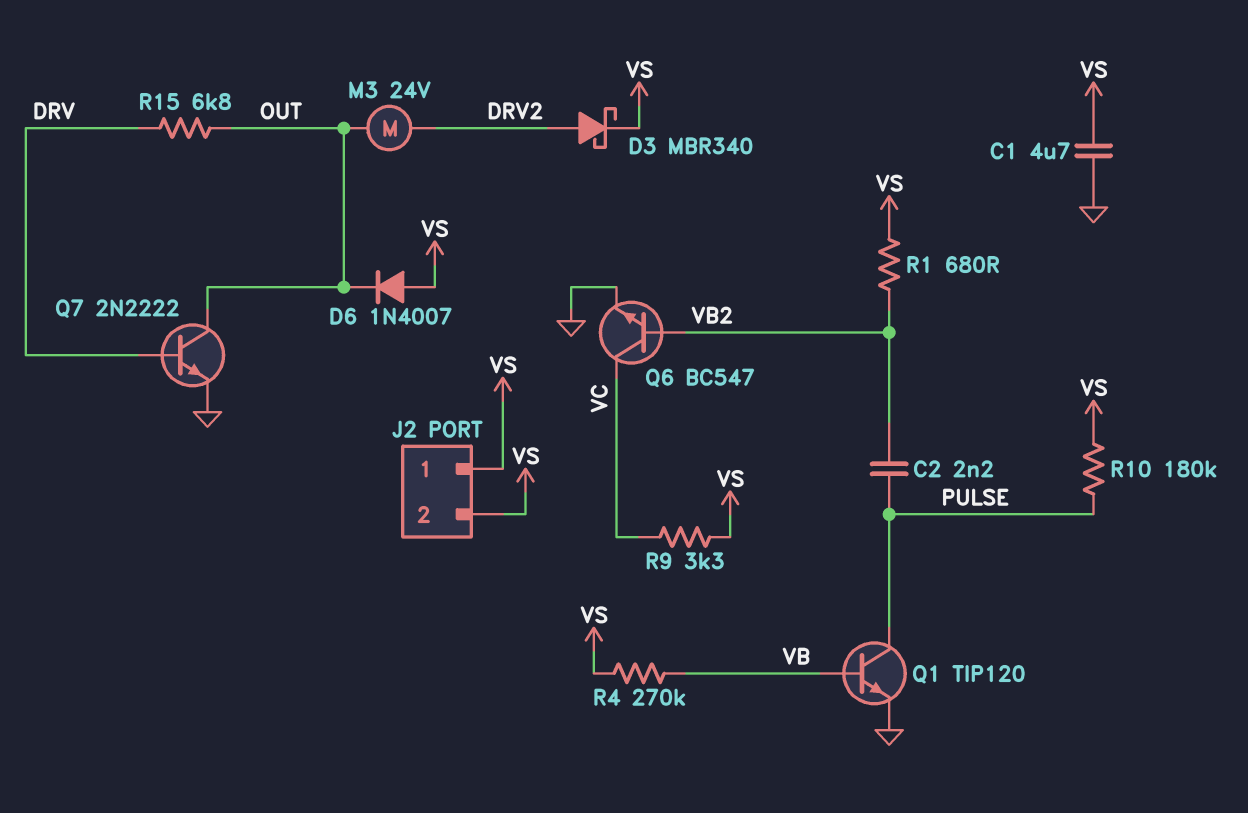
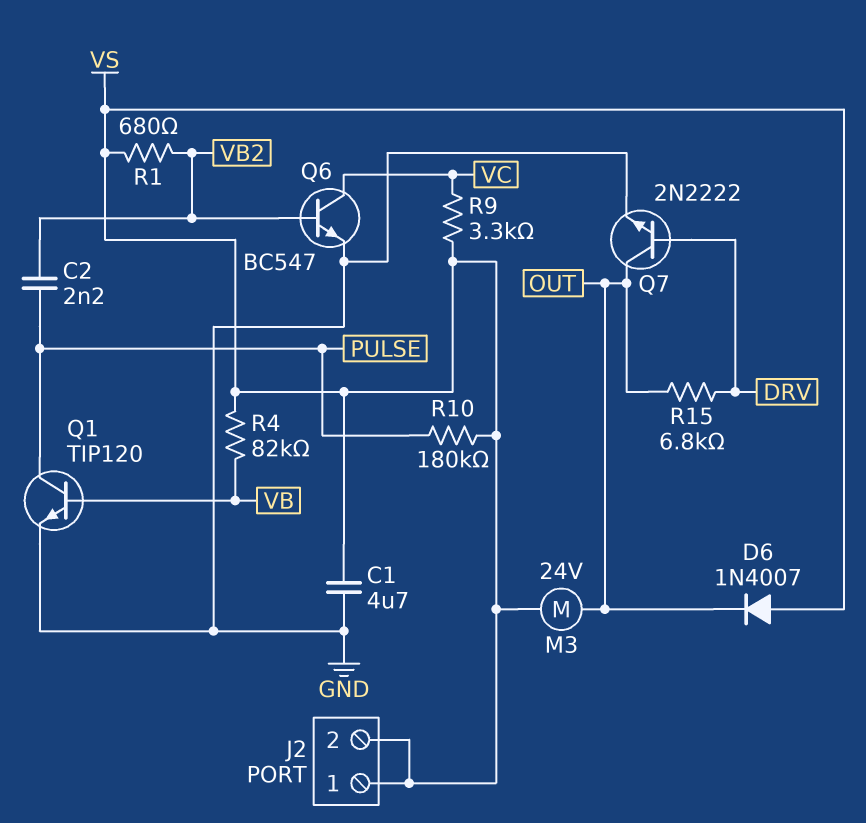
D3: schottky MBR340 (A DRV2, K VS) -> none
M3: motor 24V (DRV2, OUT) -> motor 24V (OUT, VS)
R4: 270k (VB, VS) -> 82k (VB, VS)

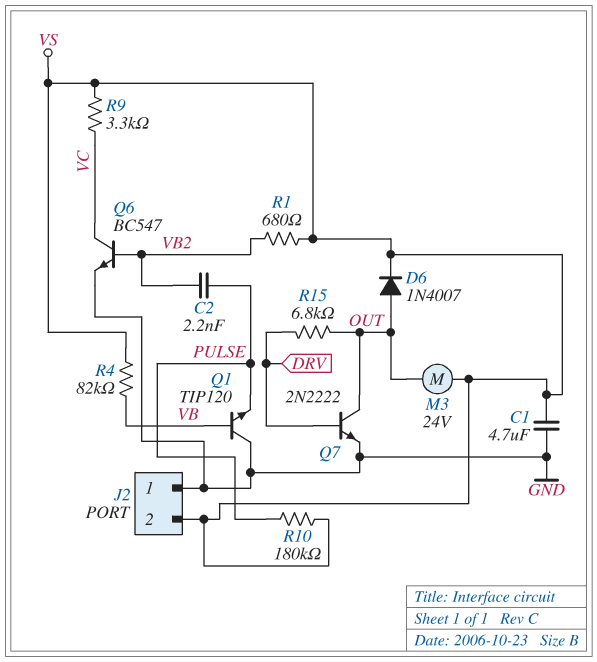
D6: diode 1N4007 (A VS, K OUT) -> diode 1N4007 (A OUT, K VS)
J2 pin 1: VS -> GND
Q1: NPN TIP120 (B VB, C PULSE, E GND) -> NPN TIP120 (B VB, C GND, E PULSE)

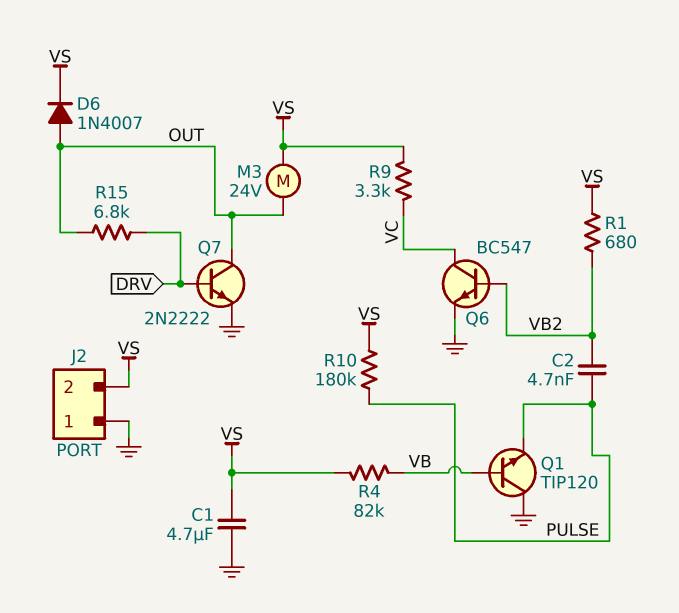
C2: 2.2nF (PULSE, VB2) -> 4.7nF (PULSE, VB2)

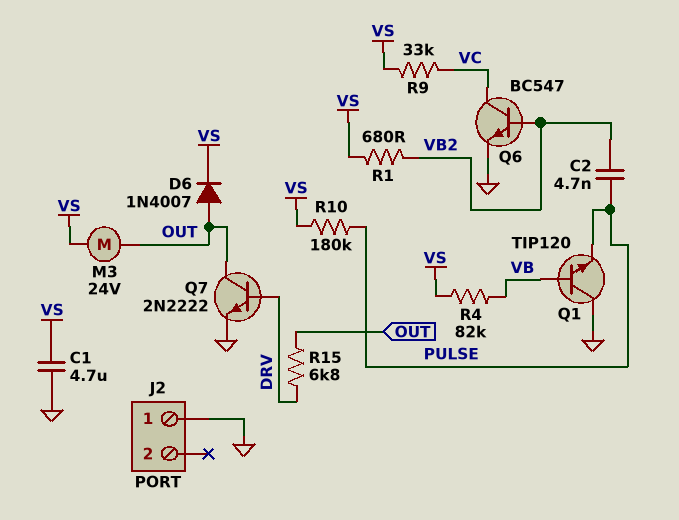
J2 pin 2: VS -> none
R9: 3.3k (VC, VS) -> 33k (VC, VS)

